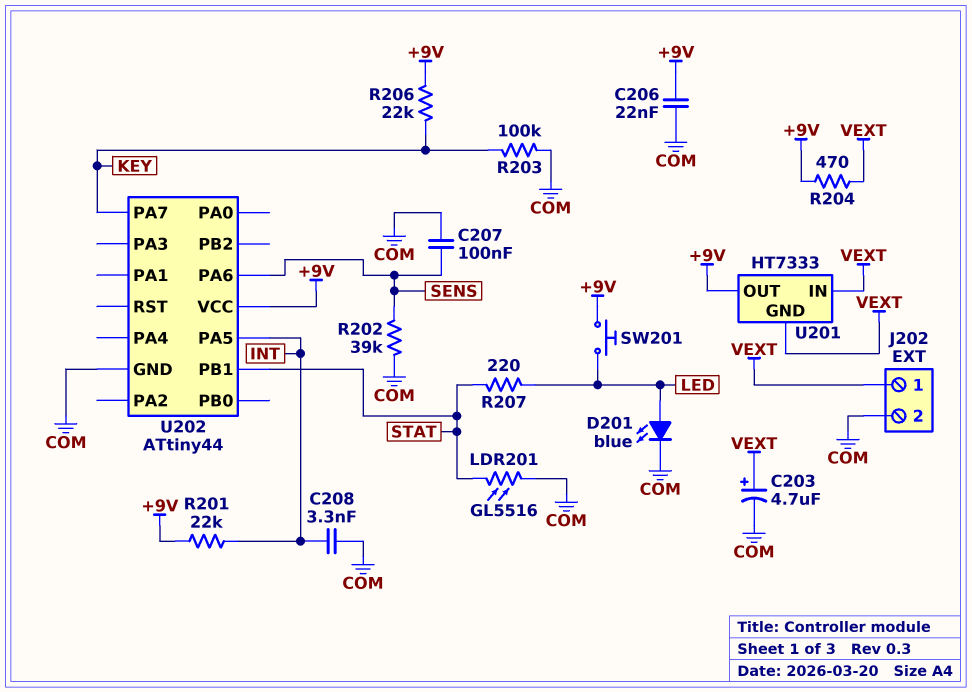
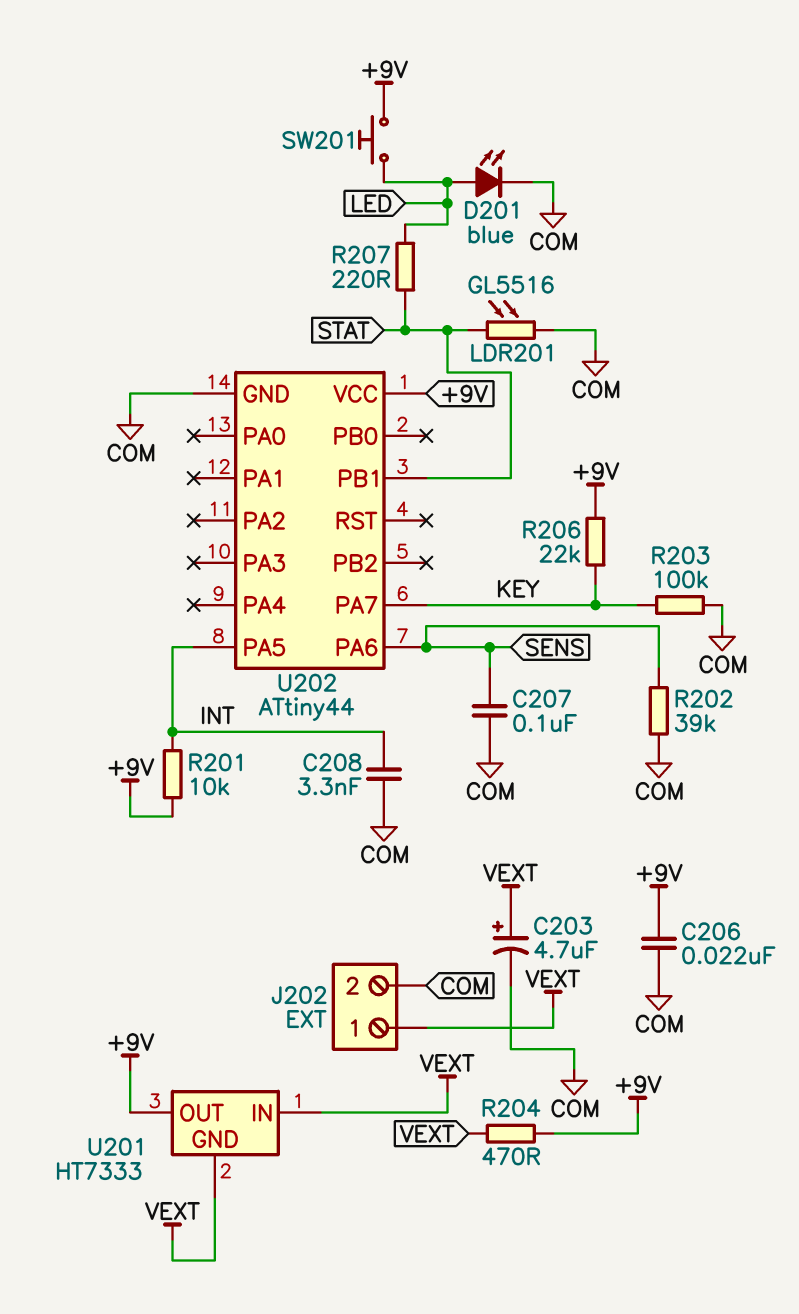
R201: 22k (+9V, INT) -> 10k (+9V, INT)

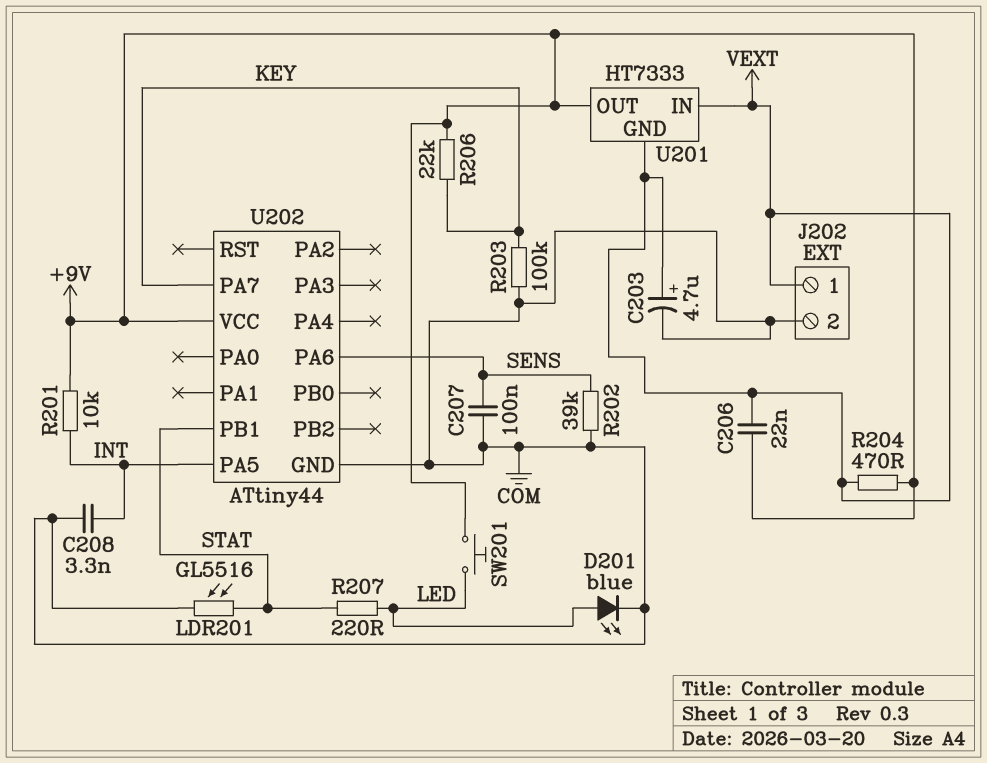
C206: 22nF (+9V, COM) -> 22nF (+9V, VEXT)

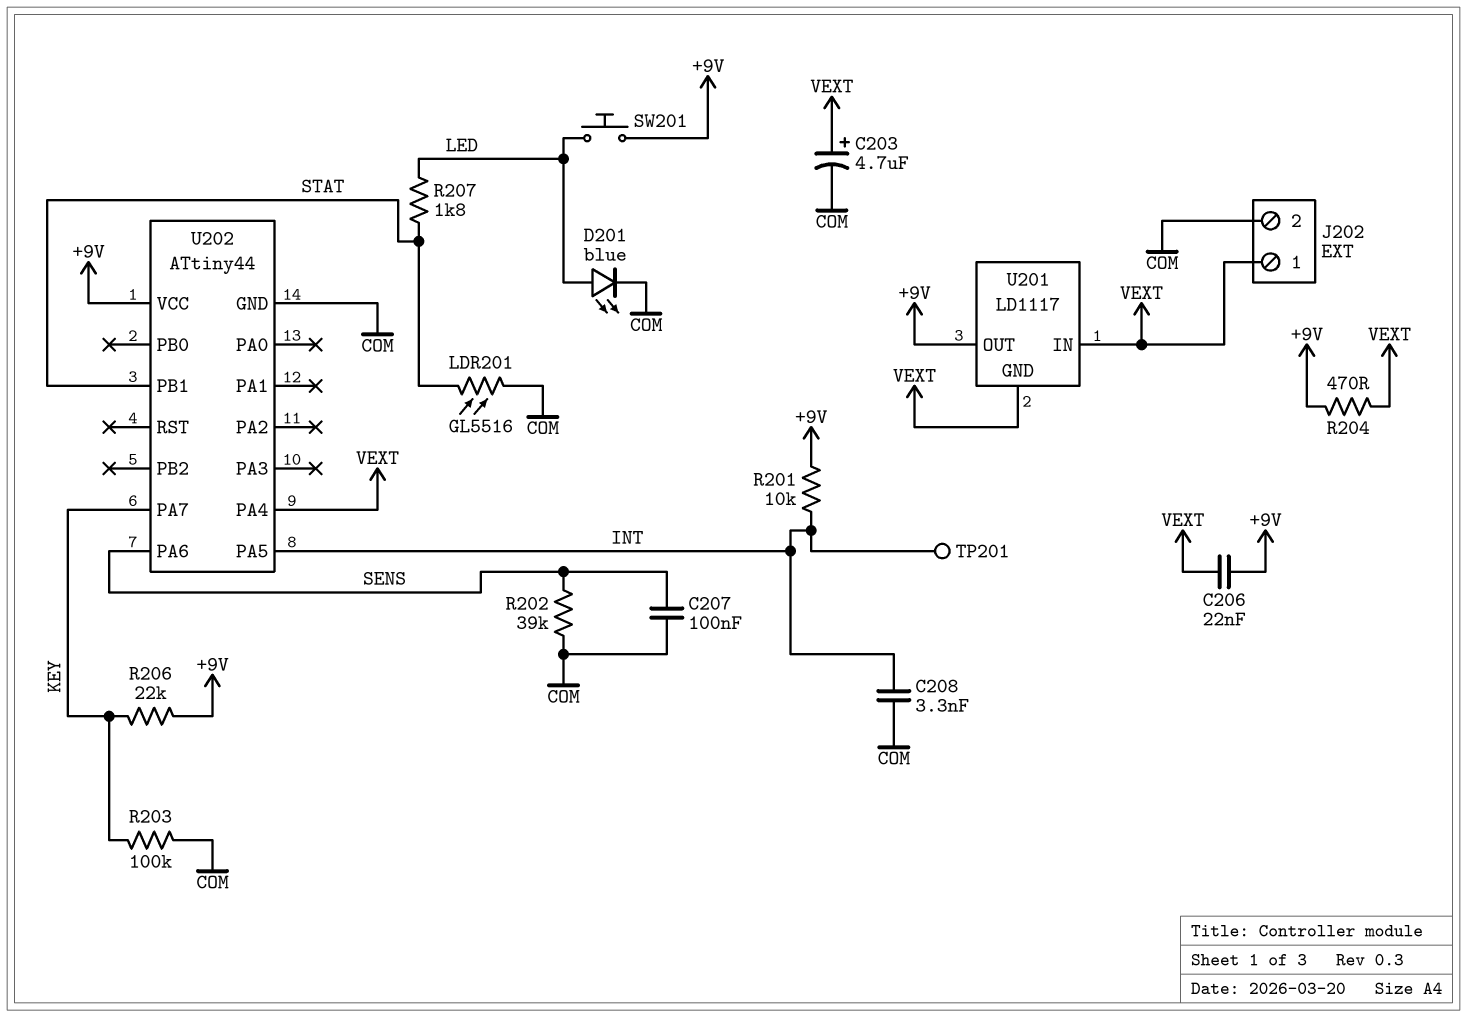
R207: 220 (LED, STAT) -> 1.8k (LED, STAT)
TP201: none -> test point (INT)
U201: HT7333 -> LD1117
U202 pin PA4: none -> VEXT

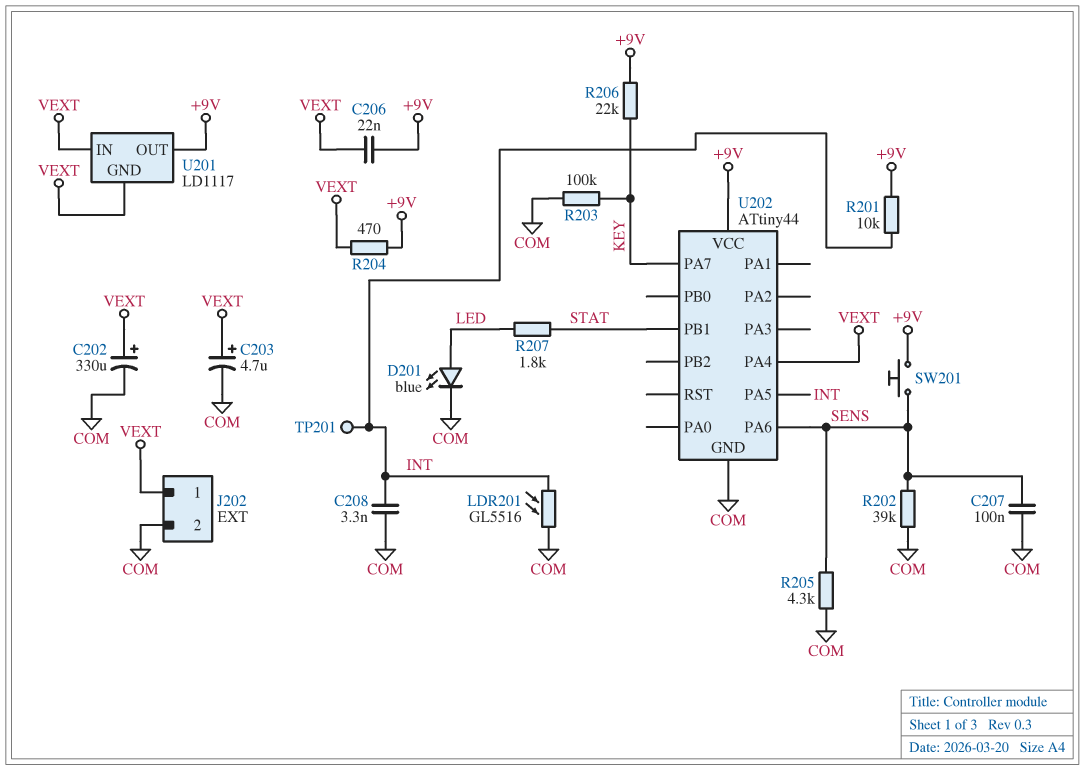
C202: none -> 330uF (plus VEXT, minus COM)
LDR201: GL5516 (COM, STAT) -> GL5516 (COM, INT)
R205: none -> 4.3k (COM, SENS)
SW201: button (+9V, LED) -> button (+9V, SENS)

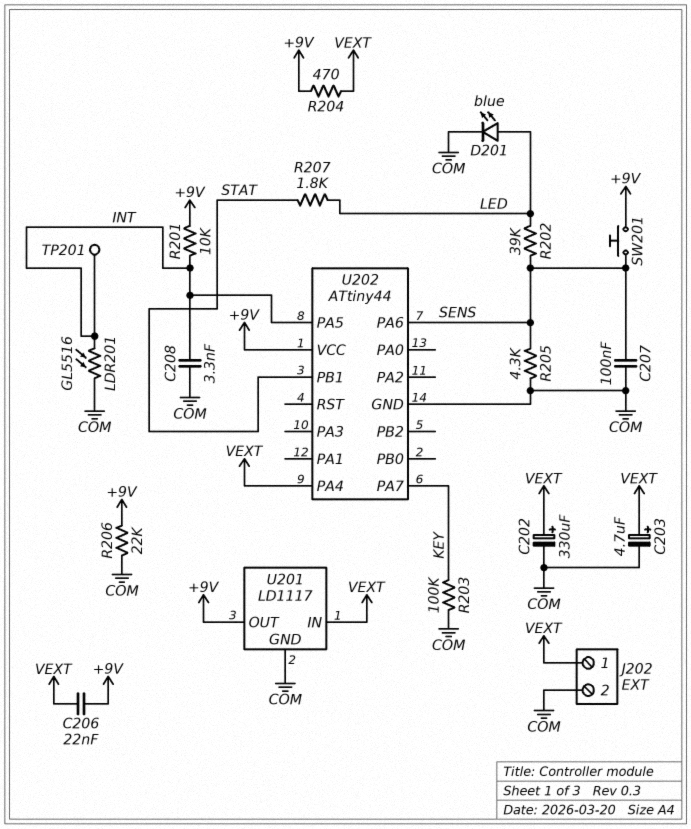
R202: 39k (COM, SENS) -> 39k (LED, SENS)
R206: 22k (+9V, KEY) -> 22k (+9V, COM)
U201 pin GND: VEXT -> COM

